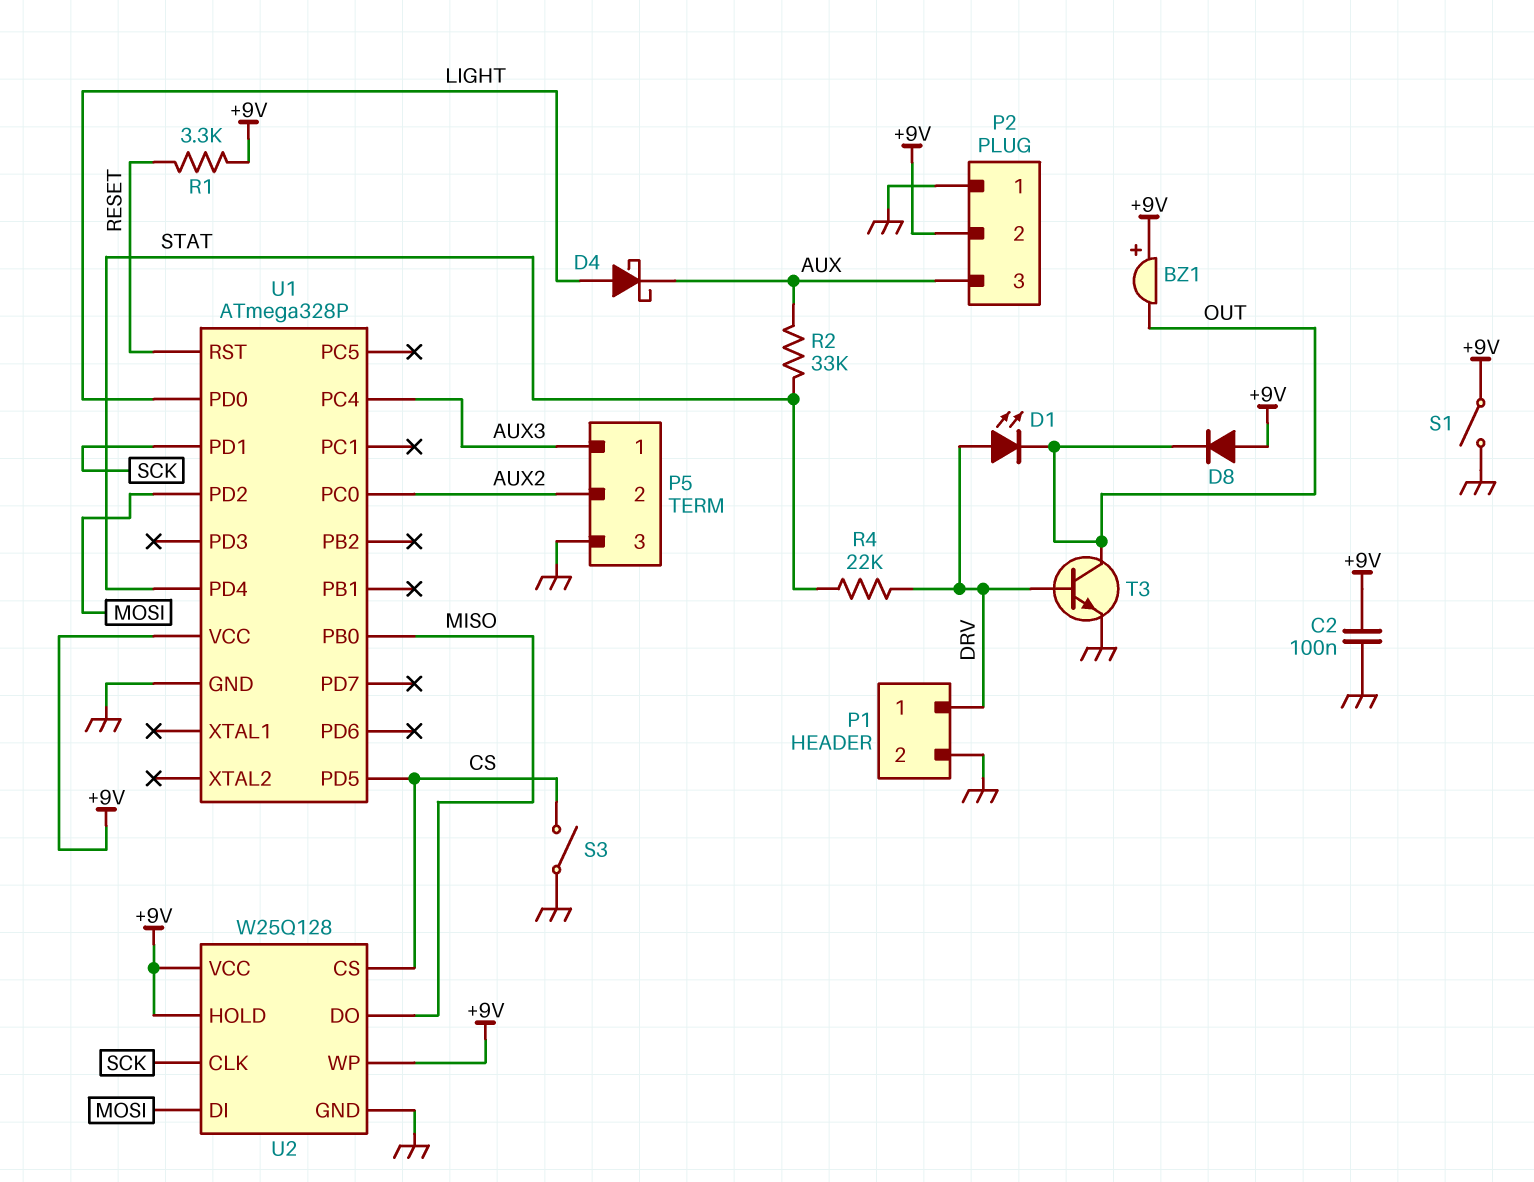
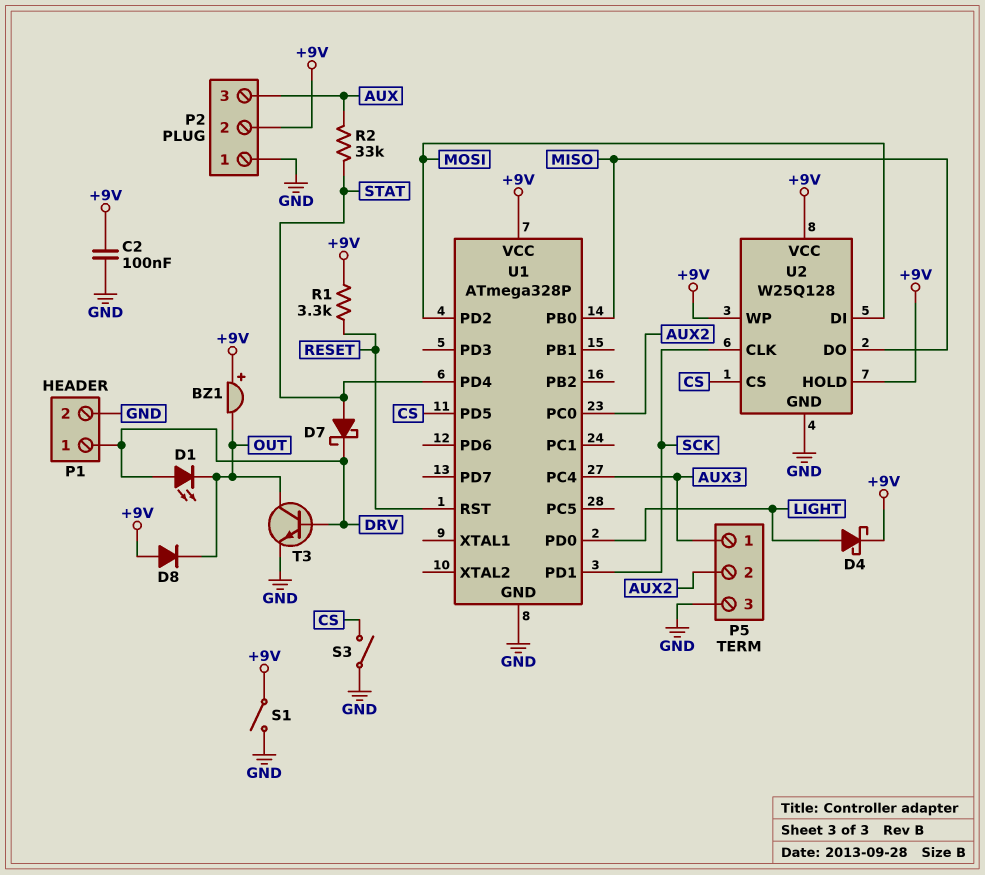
D4: schottky (A LIGHT, K AUX) -> schottky (A LIGHT, K +9V)
D7: none -> schottky (A STAT, K DRV)
R4: 22k (DRV, STAT) -> none

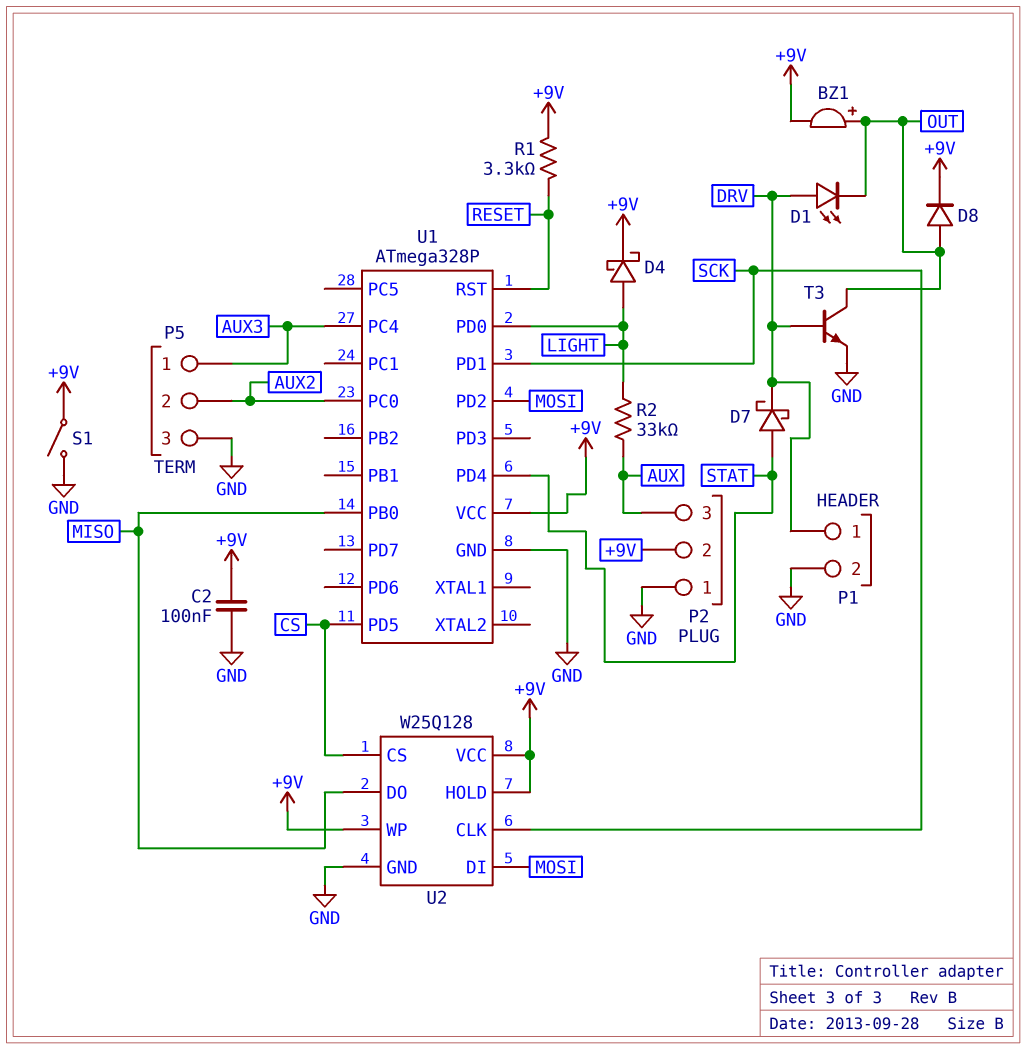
BZ1: buzzer (plus +9V, minus OUT) -> buzzer (plus OUT, minus +9V)
D8: diode (A +9V, K OUT) -> diode (A OUT, K +9V)
R2: 33k (AUX, STAT) -> 33k (AUX, LIGHT)
S3: switch (CS, GND) -> none

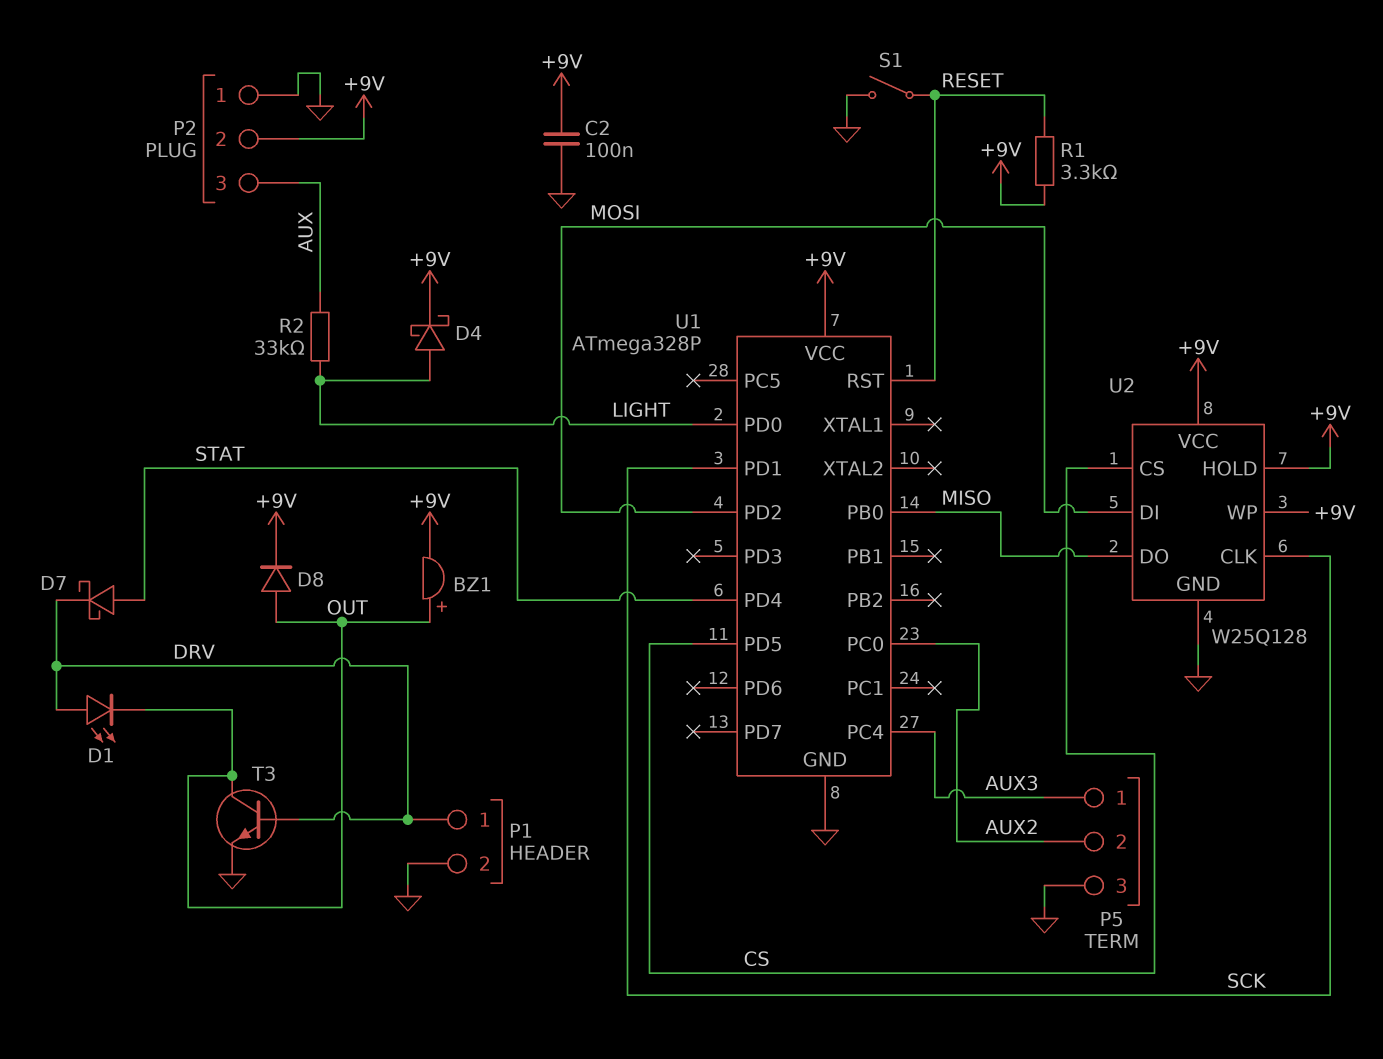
S1: switch (+9V, GND) -> switch (GND, RESET)

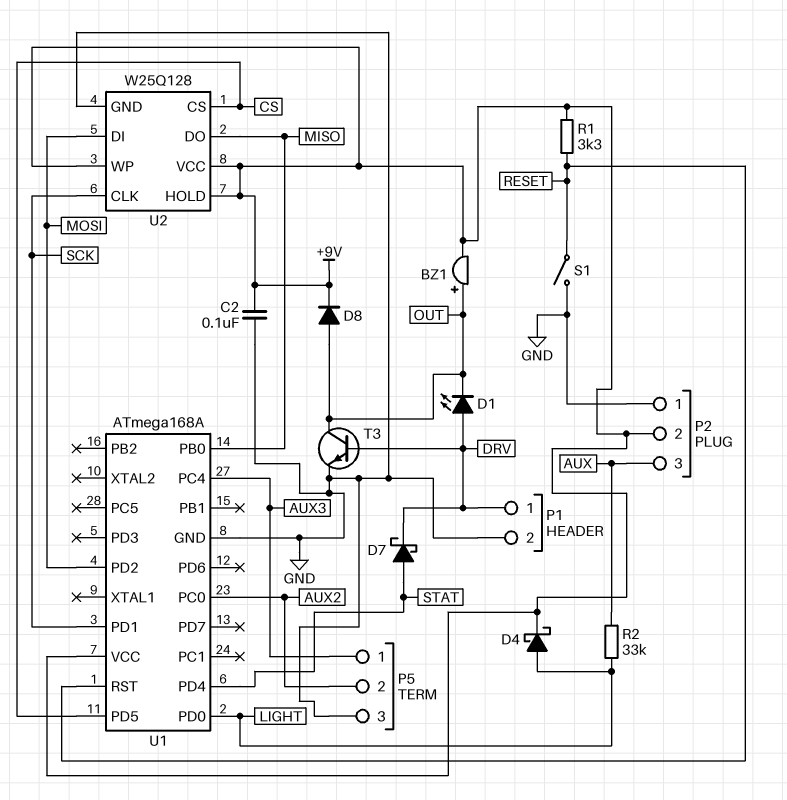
U1: ATmega328P -> ATmega168A

